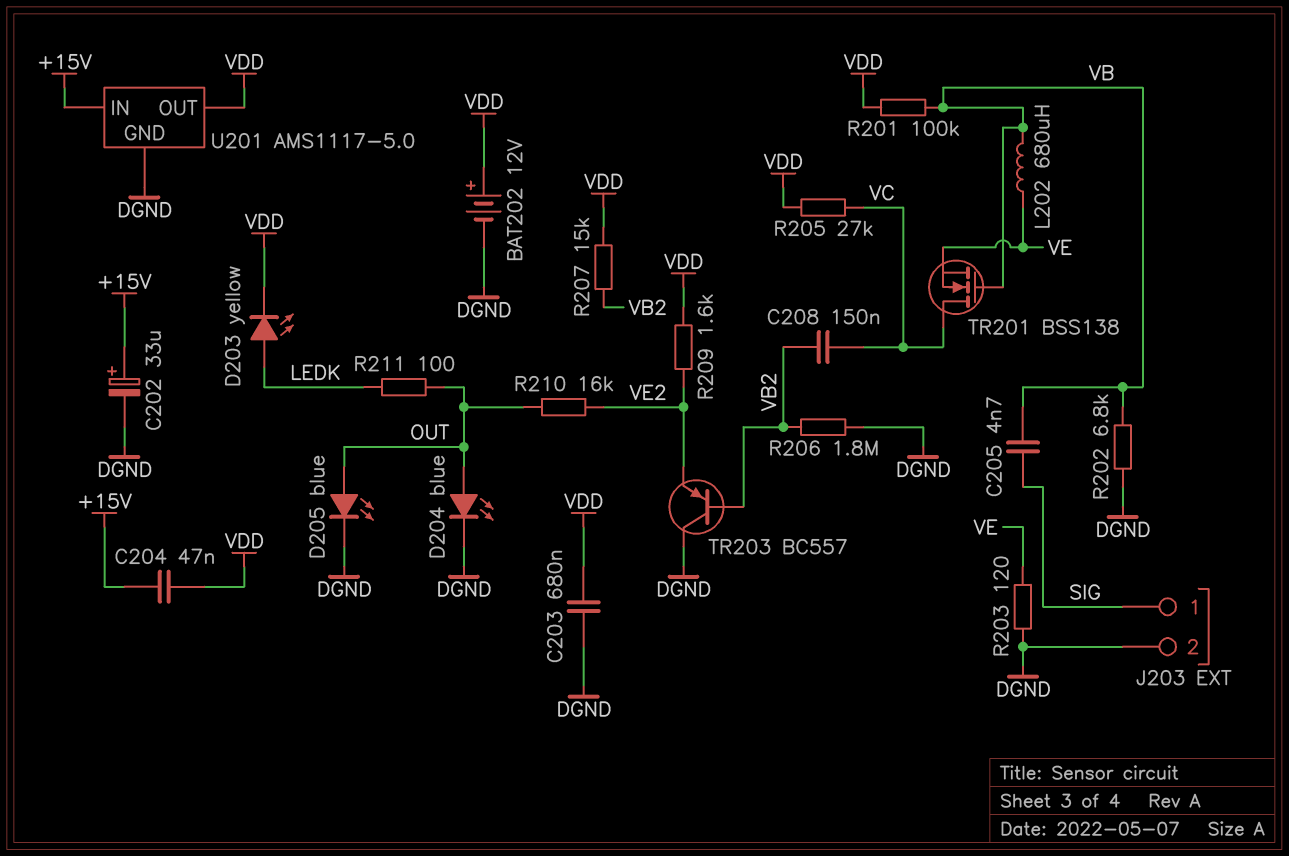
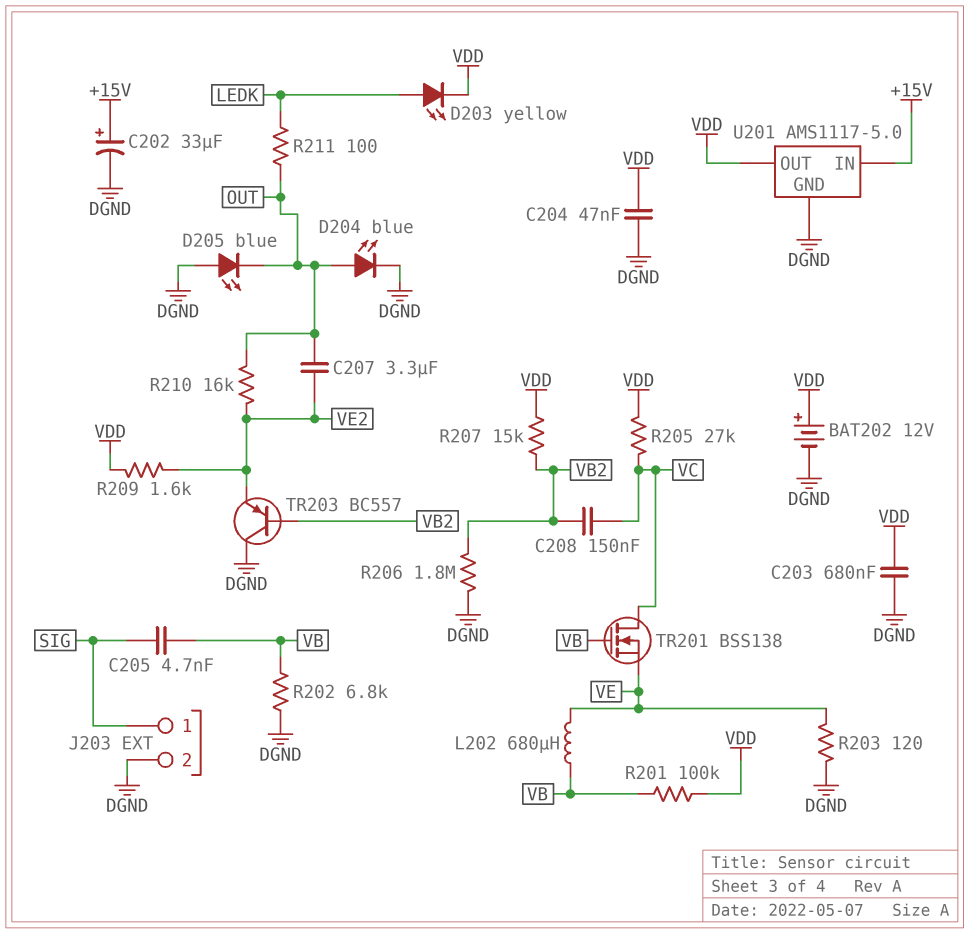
C204: 47nF (+15V, VDD) -> 47nF (DGND, VDD)
C207: none -> 3.3uF (OUT, VE2)
D205: LED blue (A OUT, K DGND) -> LED blue (A DGND, K OUT)

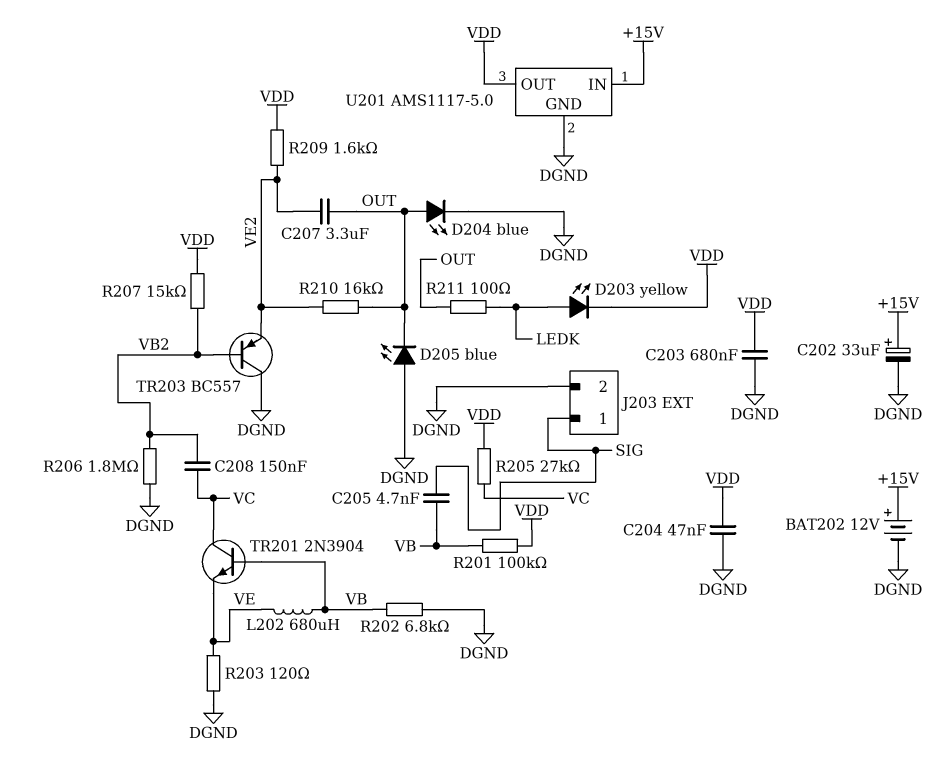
BAT202: 12V (plus VDD, minus DGND) -> 12V (plus +15V, minus DGND)
TR201: NMOS BSS138 (G VB, D VC, S VE) -> NPN 2N3904 (B VB, C VC, E VE)

